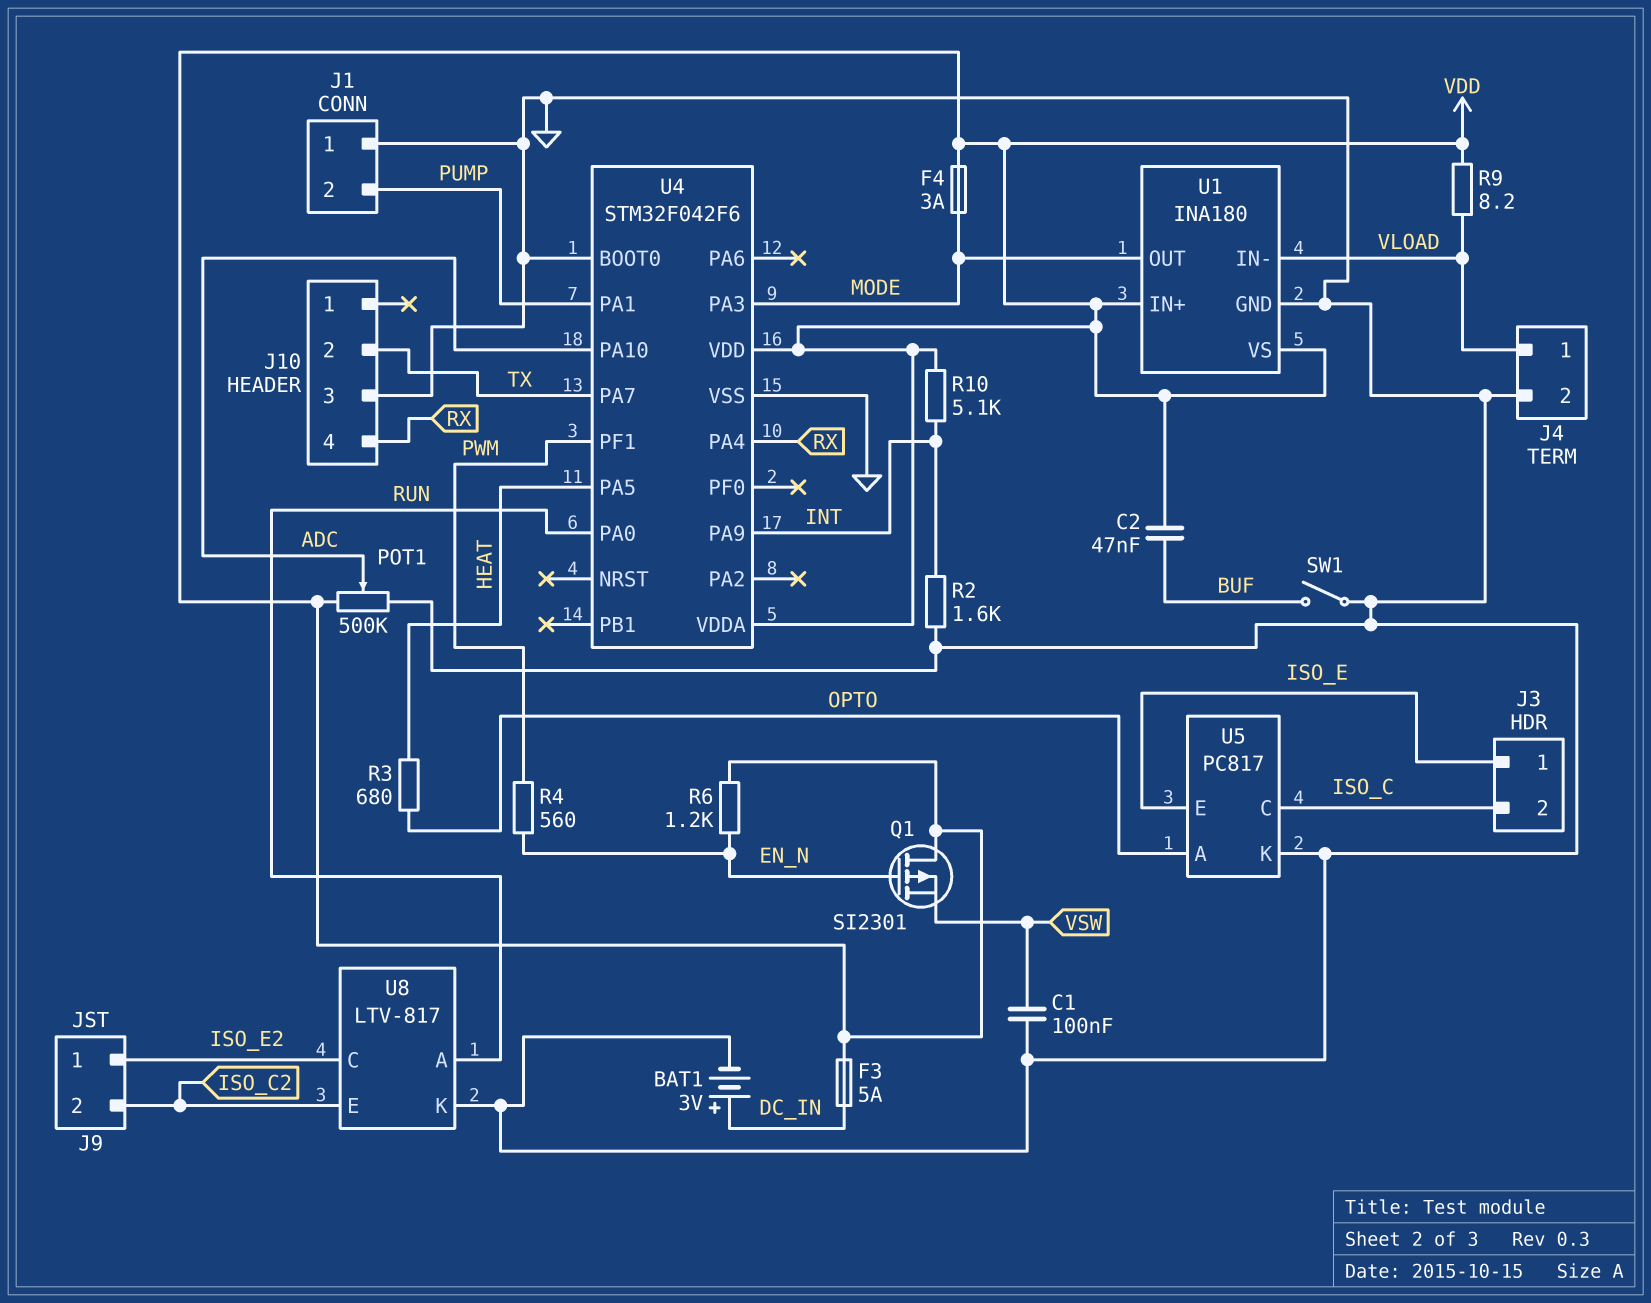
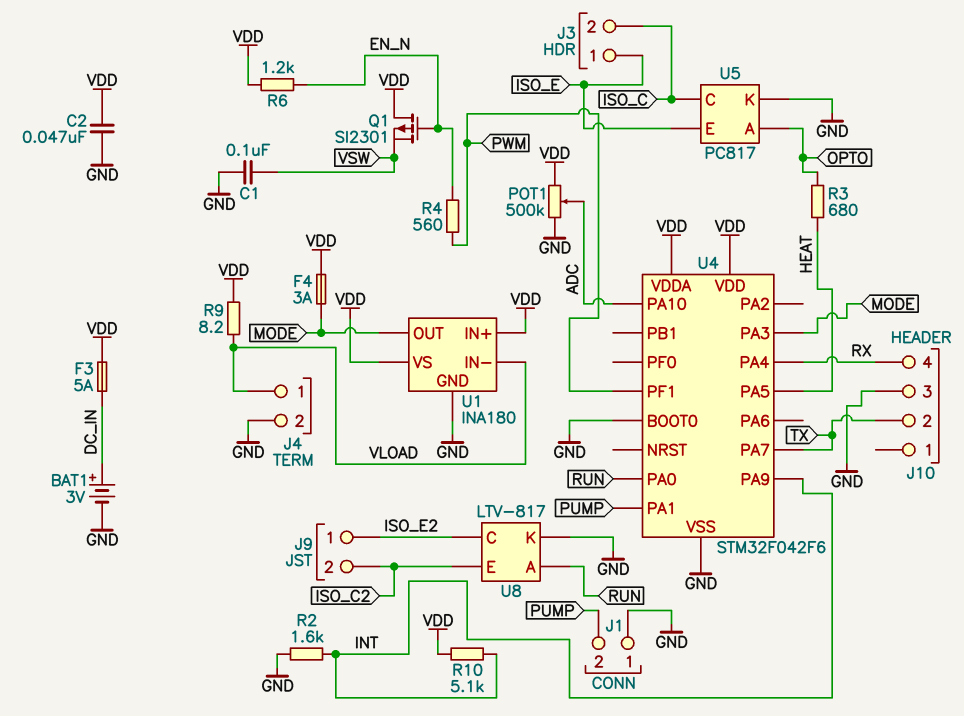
C2: 47nF (BUF, VDD) -> 47nF (GND, VDD)
SW1: switch (BUF, GND) -> none

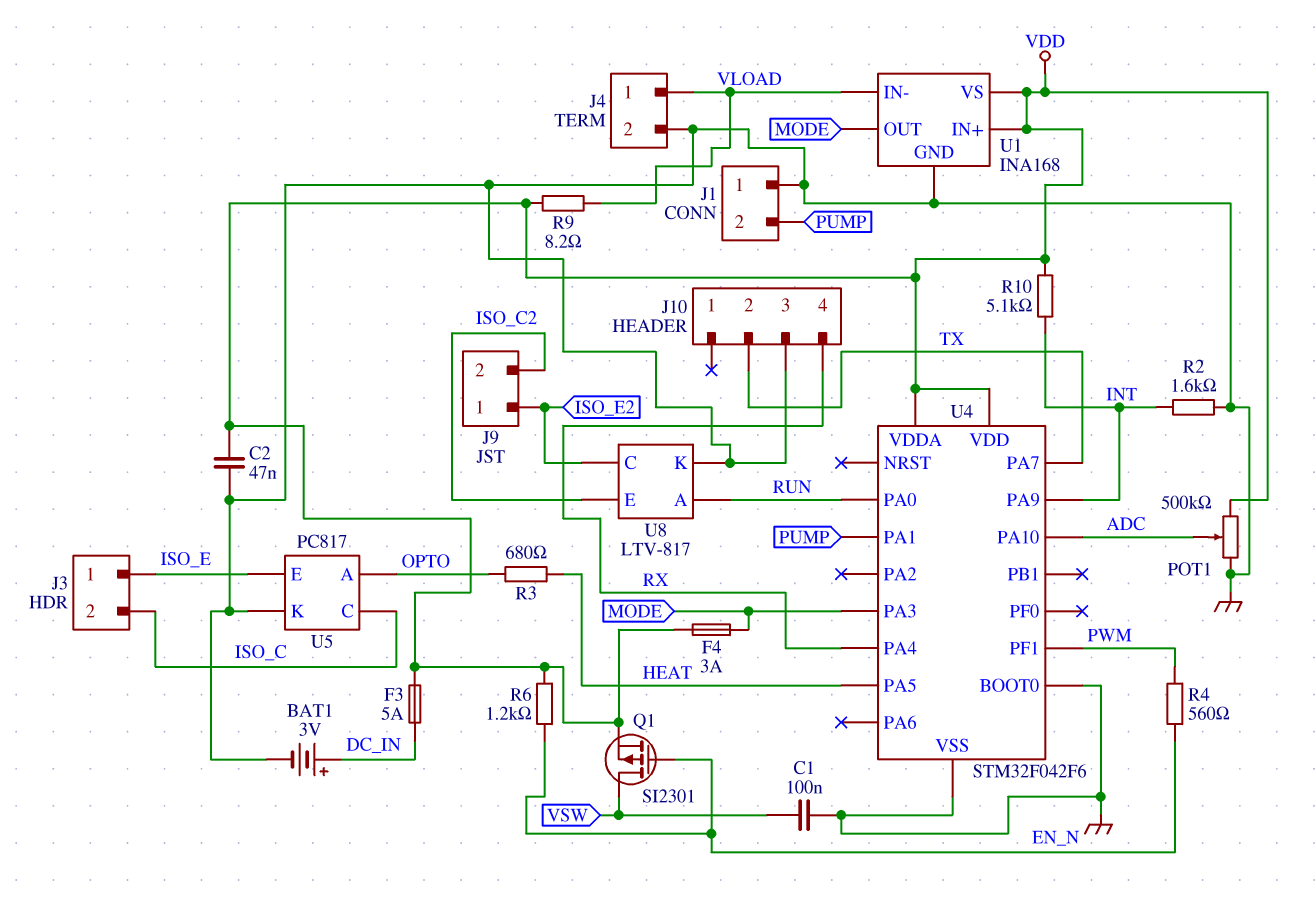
Q1: PMOS SI2301 (G EN_N, D VDD, S VSW) -> PMOS SI2301 (G EN_N, D VSW, S VDD)
U1: INA180 -> INA168

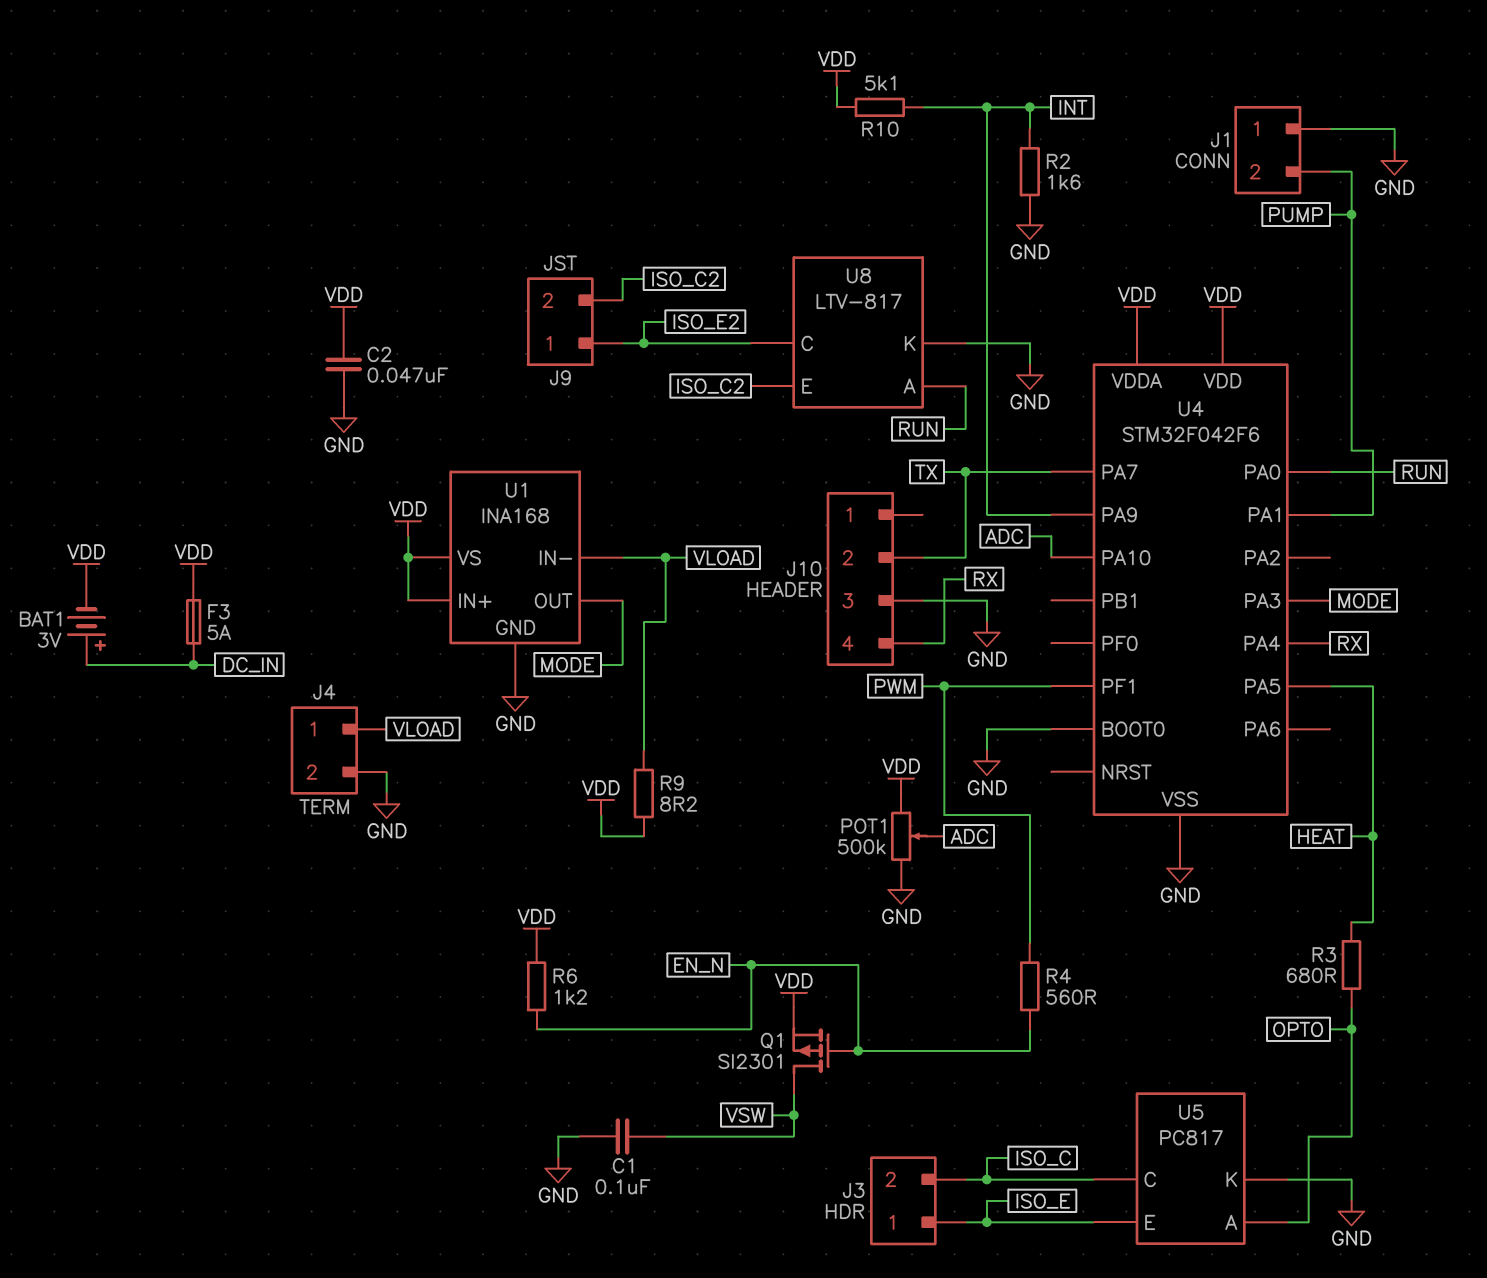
BAT1: 3V (plus DC_IN, minus GND) -> 3V (plus DC_IN, minus VDD)
F4: 3A (MODE, VDD) -> none

